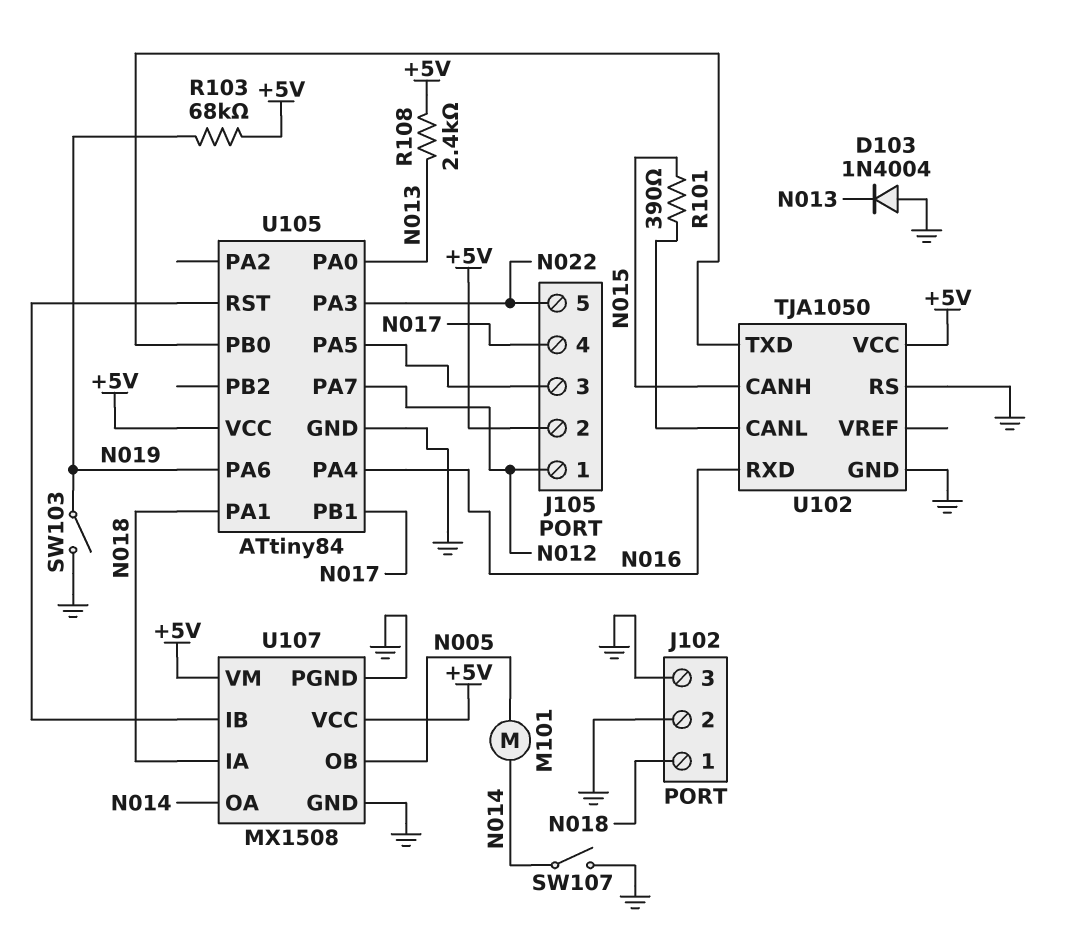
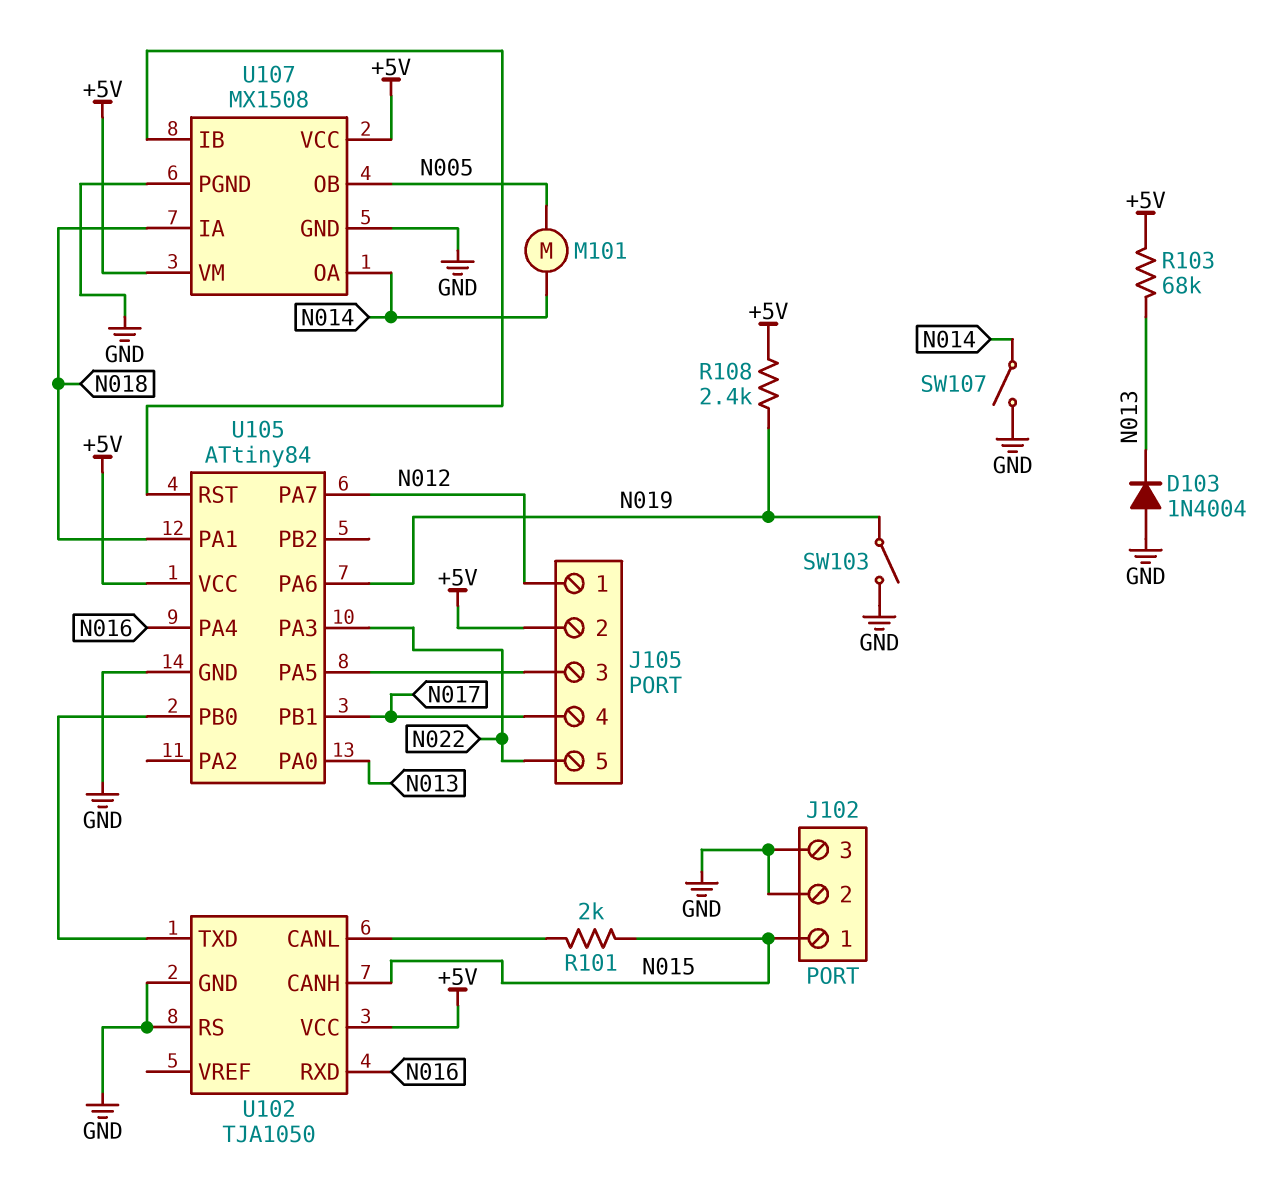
J102 pin 1: N018 -> N015
R101: 390 (N015, U102/CANL) -> 2k (N015, U102/CANL)
R103: 68k (+5V, N019) -> 68k (+5V, N013)
R108: 2.4k (+5V, N013) -> 2.4k (+5V, N019)

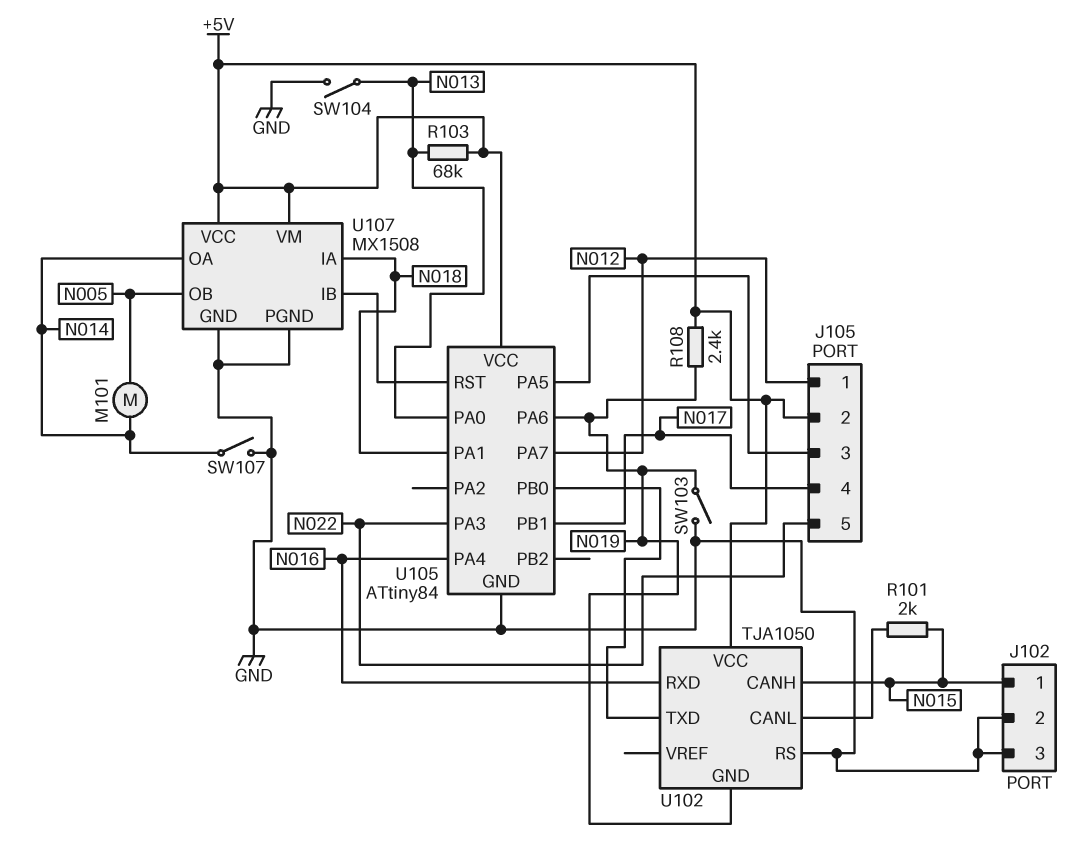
D103: diode 1N4004 (A GND, K N013) -> none
SW104: none -> switch (GND, N013)
U102 pin GND: GND -> N019

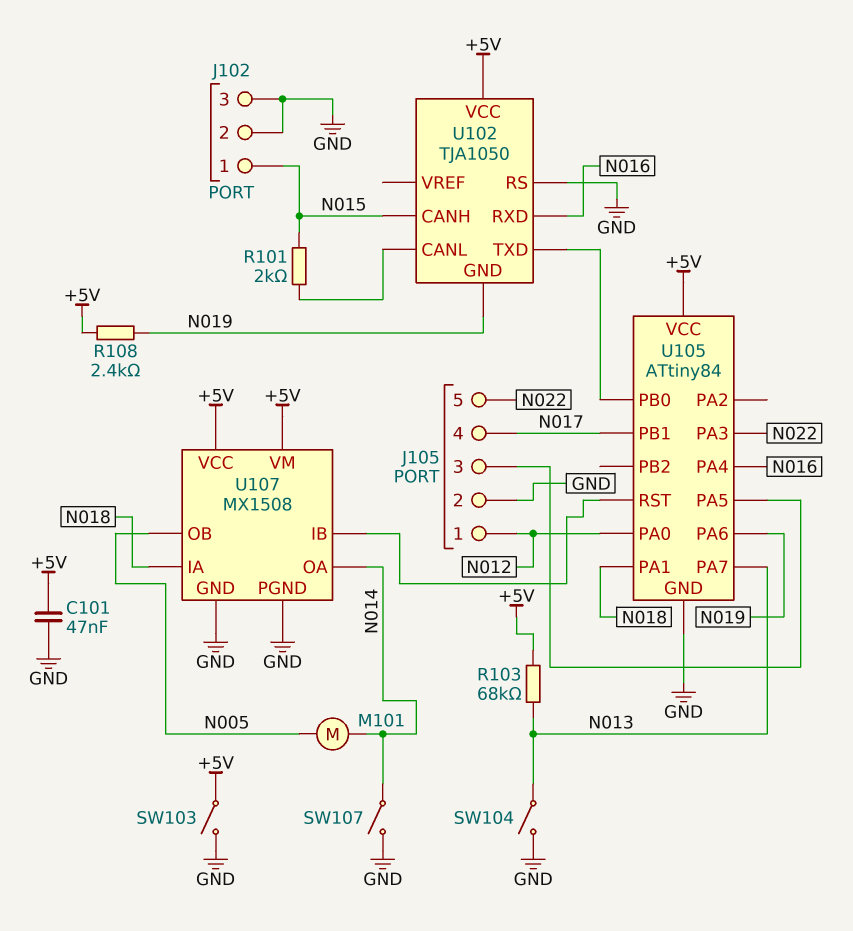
C101: none -> 47nF (+5V, GND)
J105 pin 2: +5V -> GND
SW103: switch (GND, N019) -> switch (+5V, GND)
U105 pin PA0: N013 -> N012
U105 pin PA7: N012 -> N013

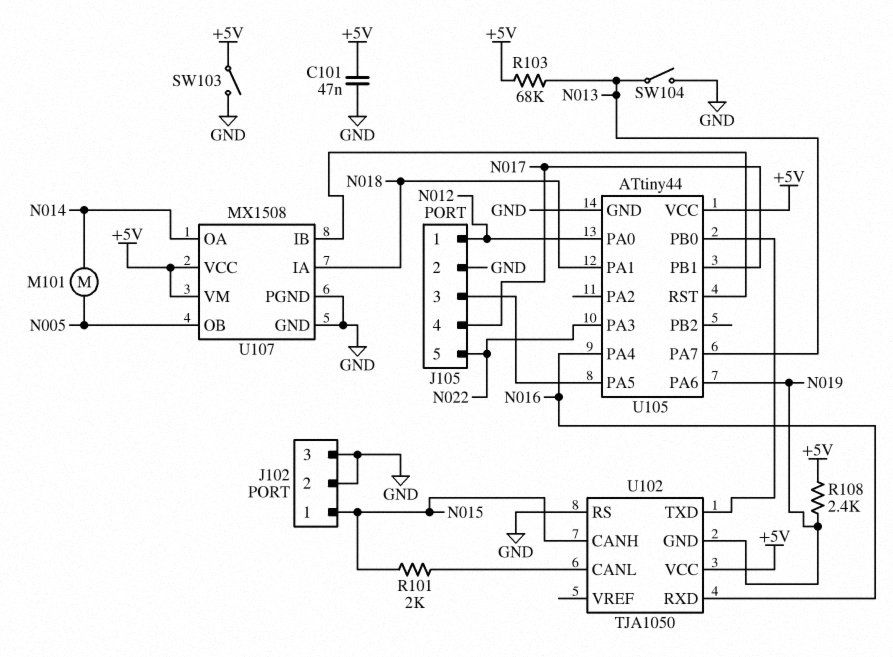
SW107: switch (GND, N014) -> none
U105: ATtiny84 -> ATtiny44

